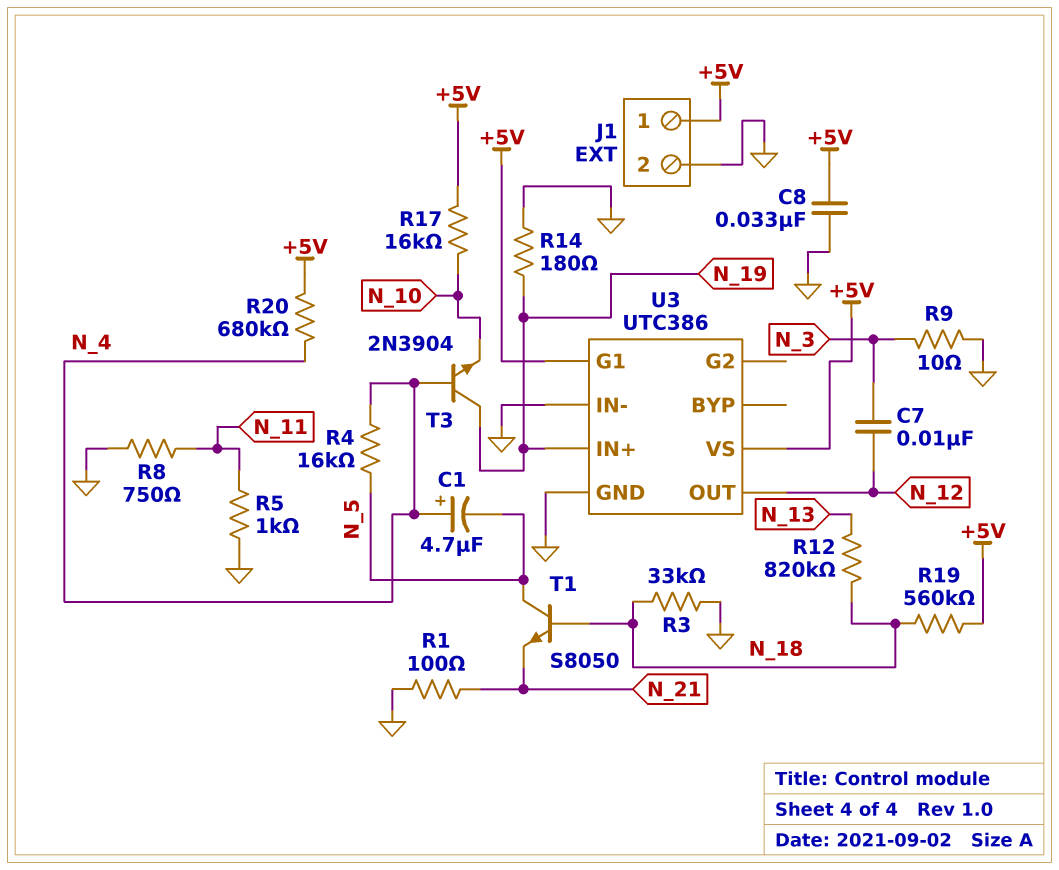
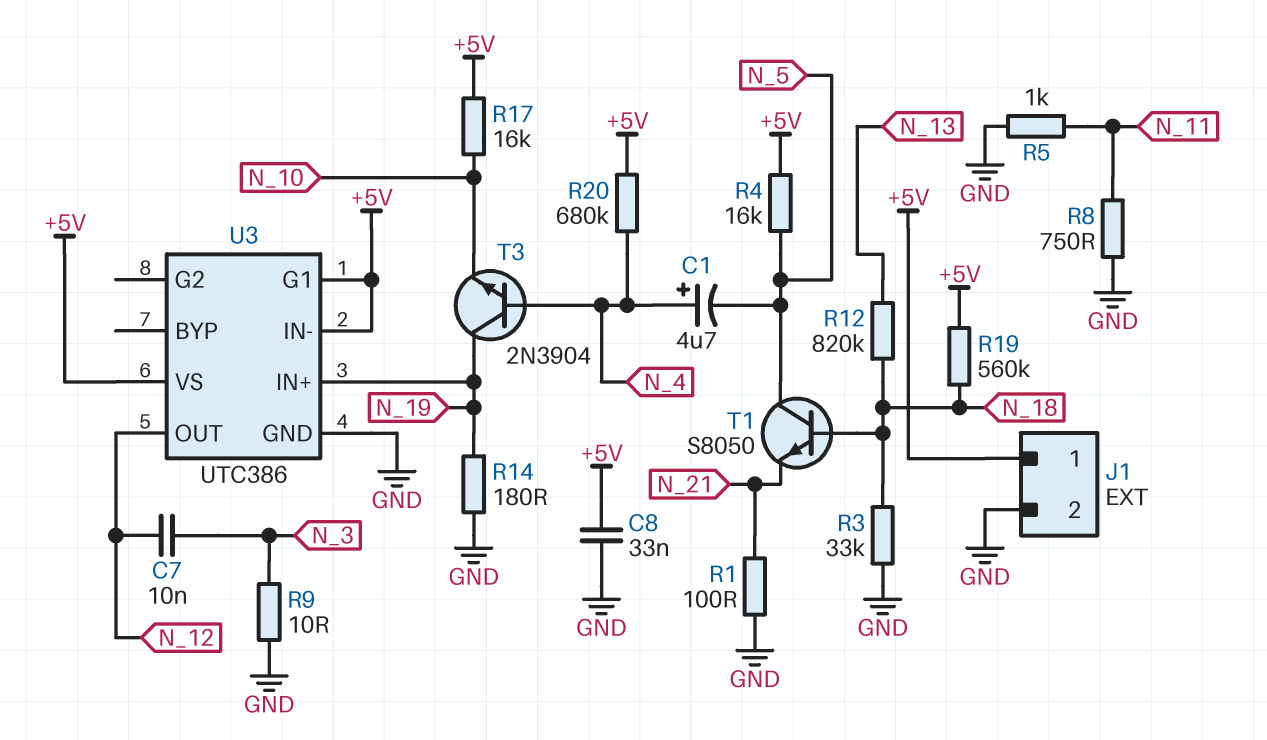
R4: 16k (N_4, N_5) -> 16k (+5V, N_5)
U3 pin IN-: GND -> +5V

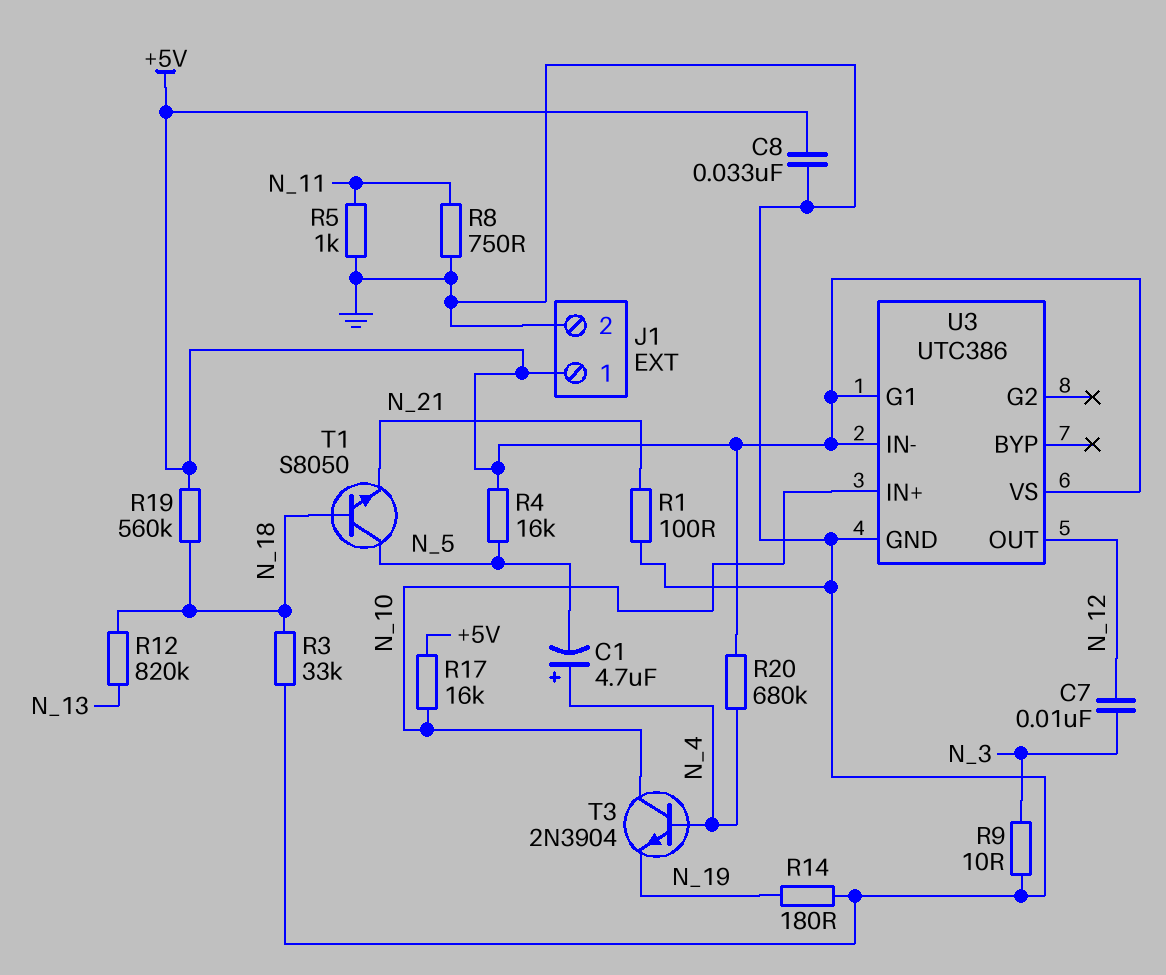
T3: NPN 2N3904 (B N_4, C N_19, E N_10) -> NPN 2N3904 (B N_4, C N_10, E N_19)
U3 pin IN+: N_19 -> N_10

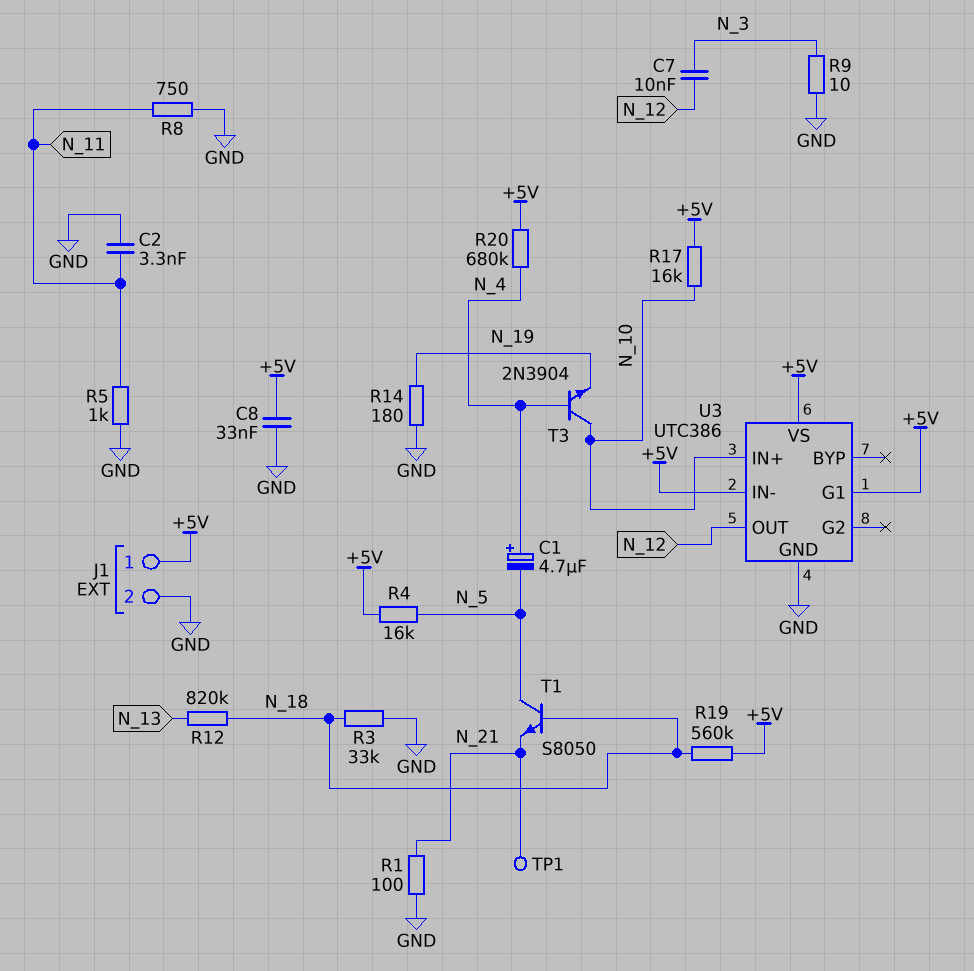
C2: none -> 3.3nF (GND, N_11)
TP1: none -> test point (N_21)

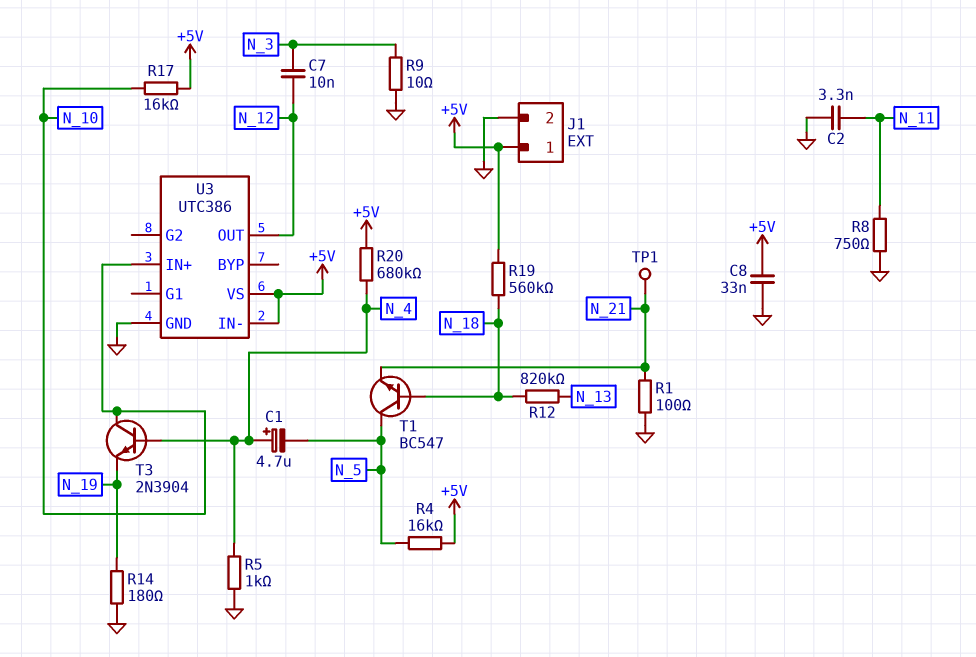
R3: 33k (GND, N_18) -> none
R5: 1k (GND, N_11) -> 1k (GND, N_4)
T1: NPN S8050 (B N_18, C N_5, E N_21) -> NPN BC547 (B N_18, C N_5, E N_21)
U3 pin G1: +5V -> none

